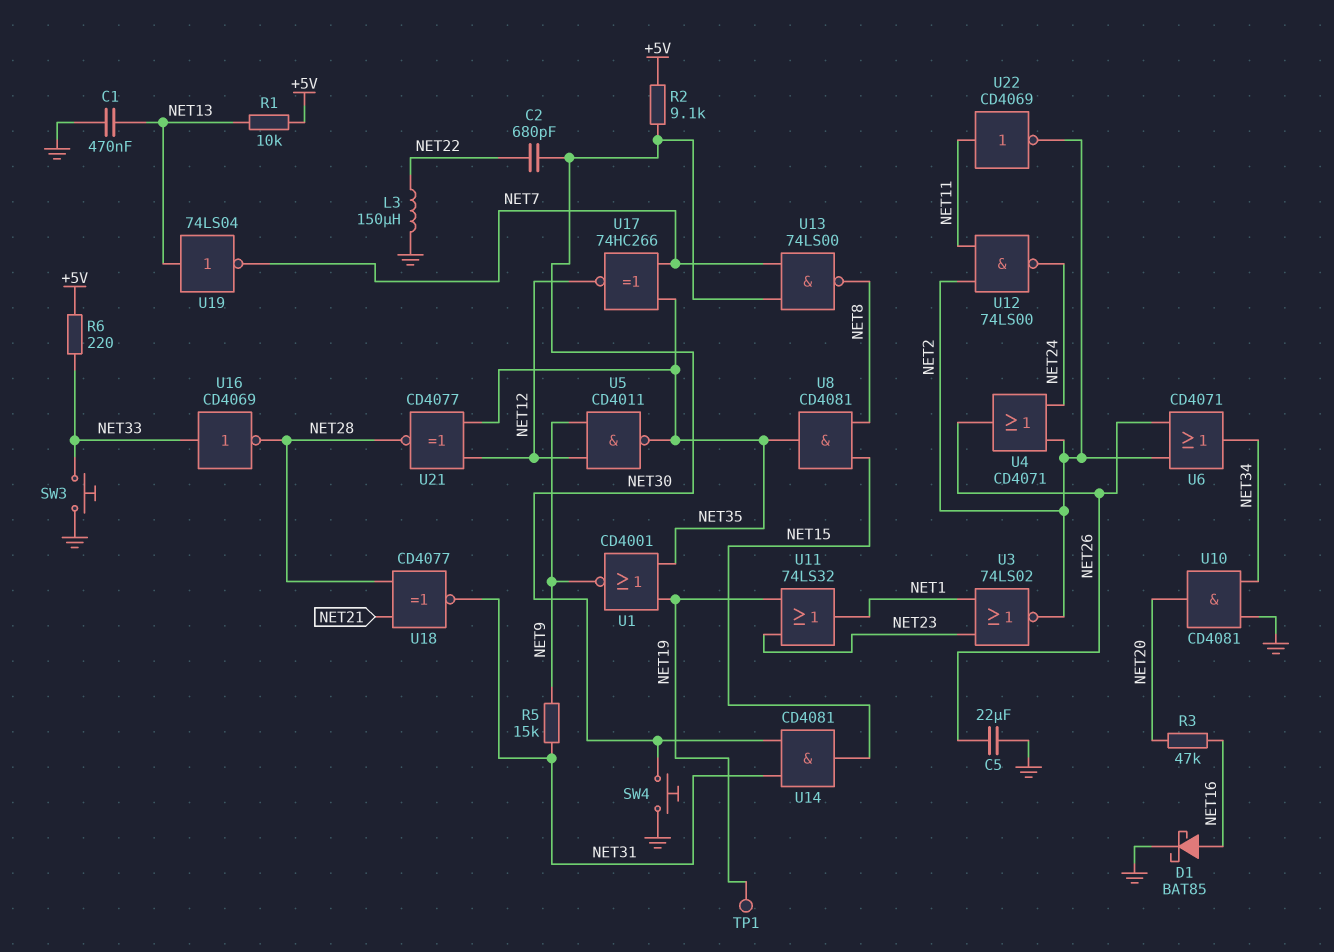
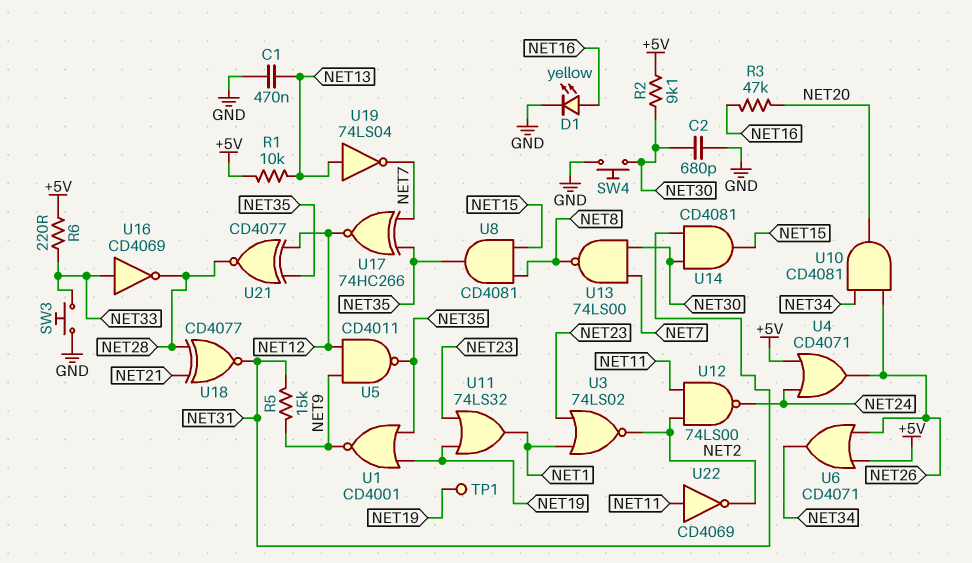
C2: 680pF (NET22, NET30) -> 680pF (GND, NET30)
C5: 22uF (GND, NET26) -> none
D1: schottky BAT85 (A NET16, K GND) -> LED yellow (A NET16, K GND)
L3: 150uH (GND, NET22) -> none
U4: OR CD4071 (in NET2, in NET24, out NET26) -> OR CD4071 (in +5V, in NET24, out NET26)
U6: OR CD4071 (in NET2, in NET26, out NET34) -> OR CD4071 (in +5V, in NET26, out NET34)
U10: AND CD4081 (in GND, in NET34, out NET20) -> AND CD4081 (in NET26, in NET34, out NET20)

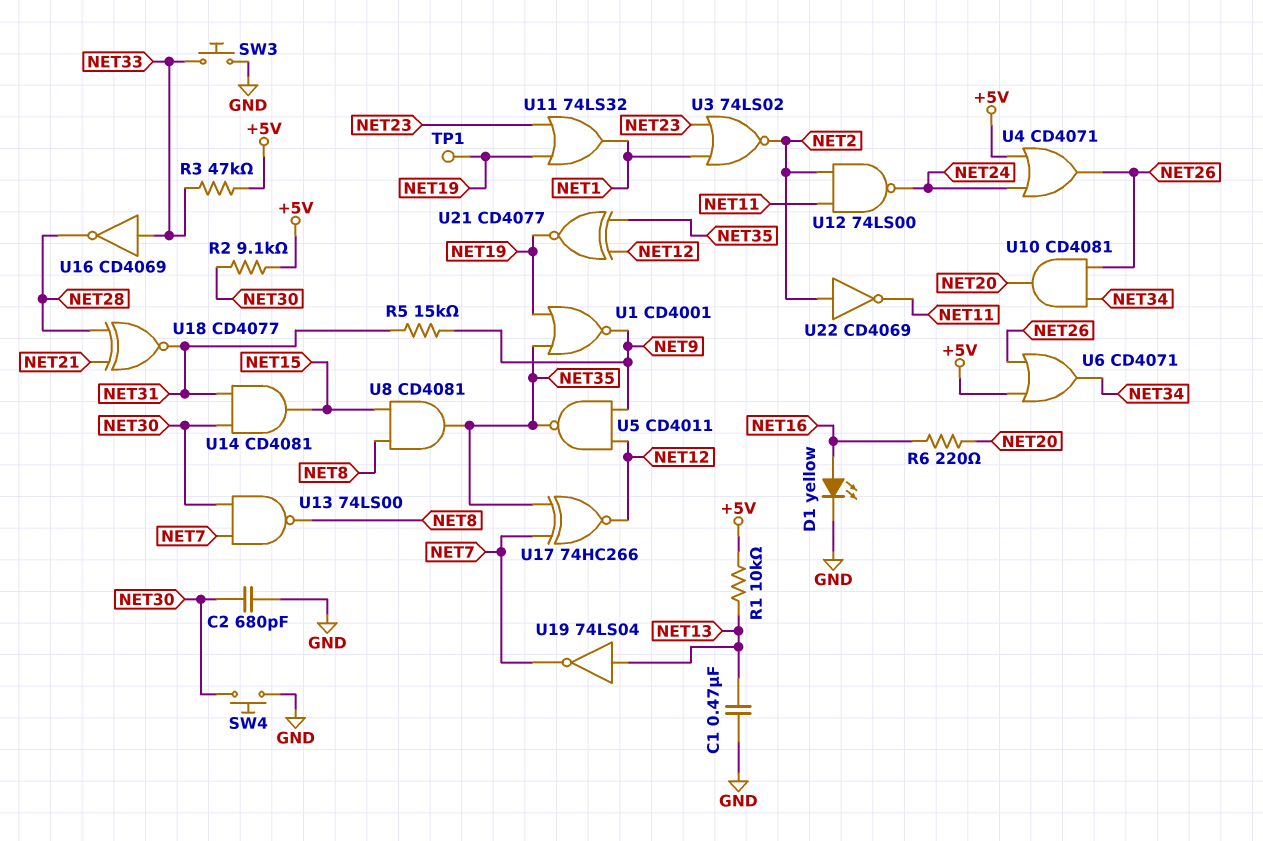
R3: 47k (NET16, NET20) -> 47k (+5V, NET33)
R6: 220 (+5V, NET33) -> 220 (NET16, NET20)
U21: XNOR CD4077 (in NET12, in NET35, out NET28) -> XNOR CD4077 (in NET12, in NET35, out NET19)
U22: NOT CD4069 (in NET11, out NET2) -> NOT CD4069 (in NET2, out NET11)

